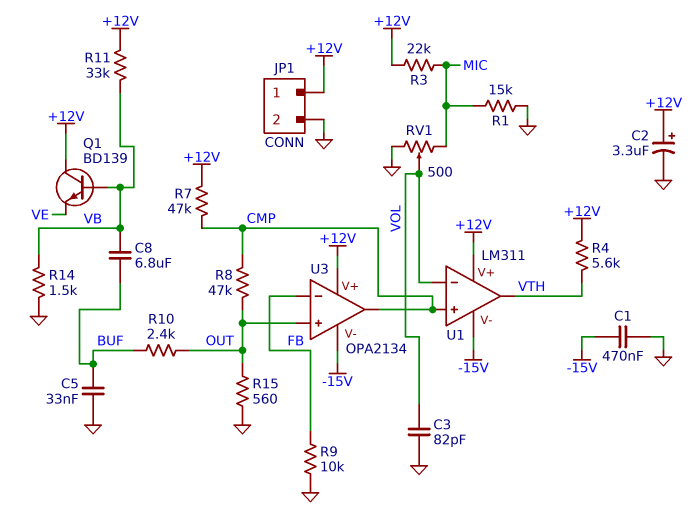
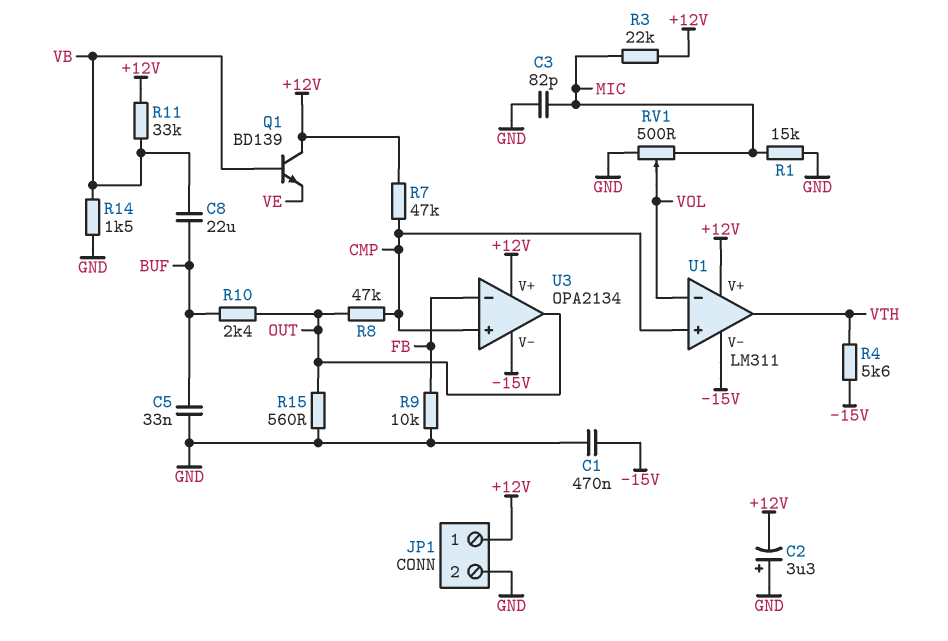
C2: 3.3uF (plus +12V, minus GND) -> 3.3uF (plus GND, minus +12V)
C3: 82pF (GND, VOL) -> 82pF (GND, MIC)
C8: 6.8uF (BUF, VB) -> 22uF (BUF, VB)
R4: 5.6k (+12V, VTH) -> 5.6k (-15V, VTH)
U3 pin in+: OUT -> CMP
U3 pin out: CMP -> OUT

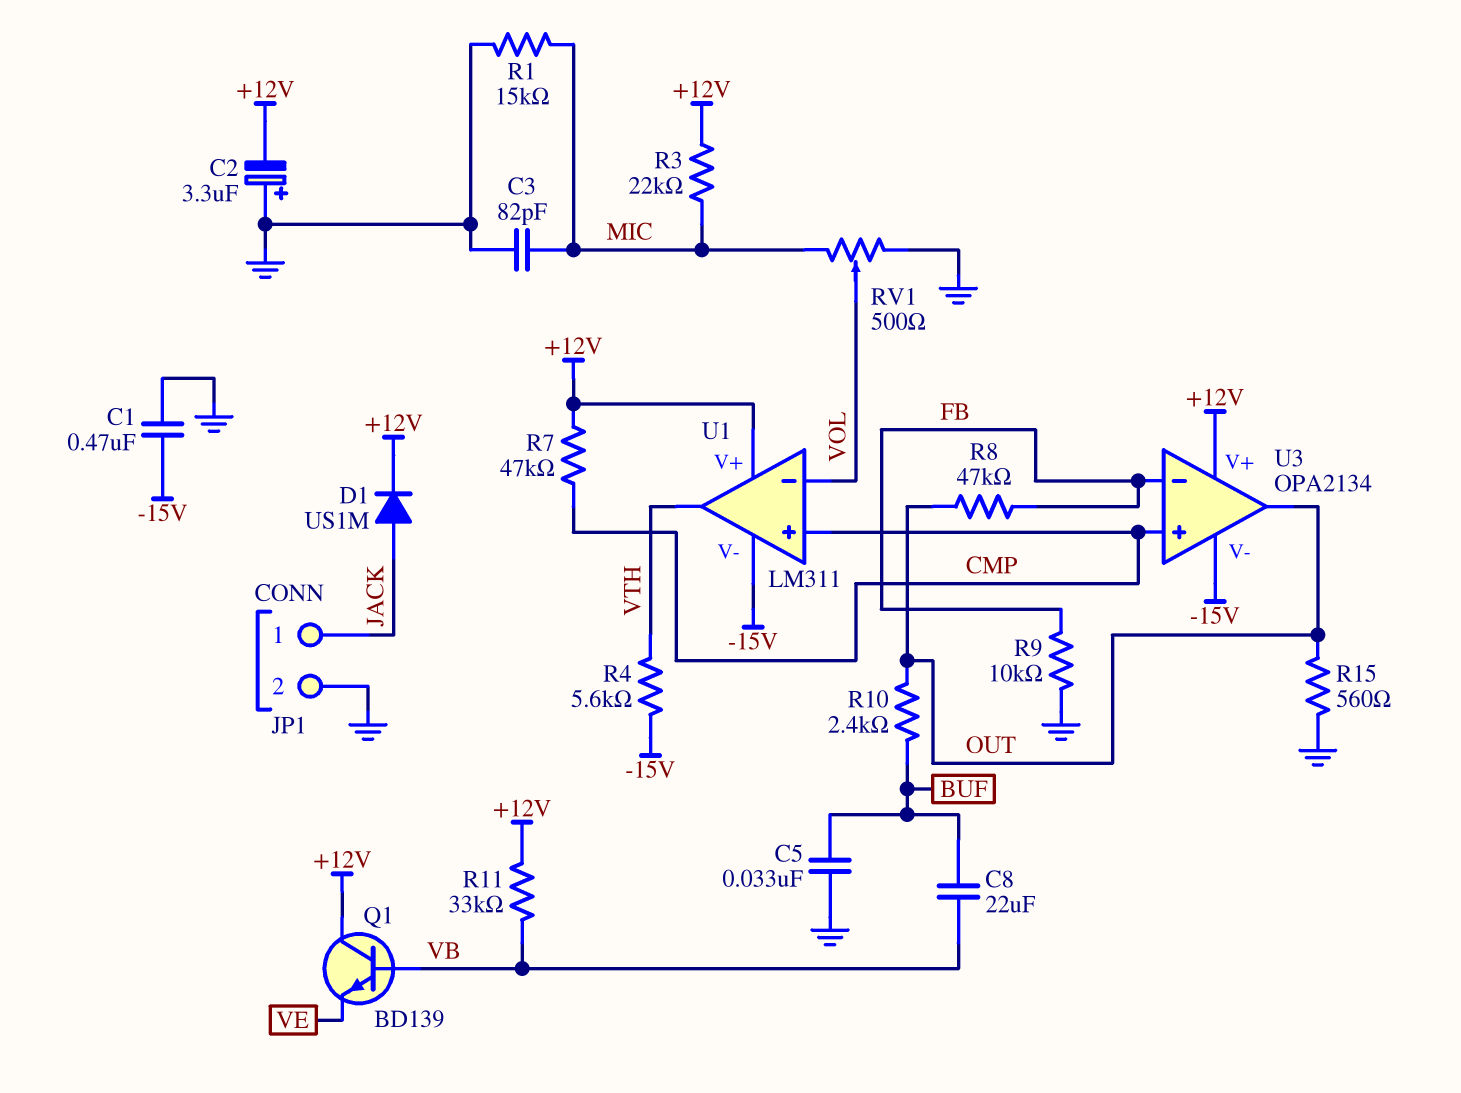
D1: none -> diode US1M (A JACK, K +12V)
JP1 pin 1: +12V -> JACK
R8: 47k (CMP, OUT) -> 47k (FB, OUT)
R14: 1.5k (GND, VB) -> none

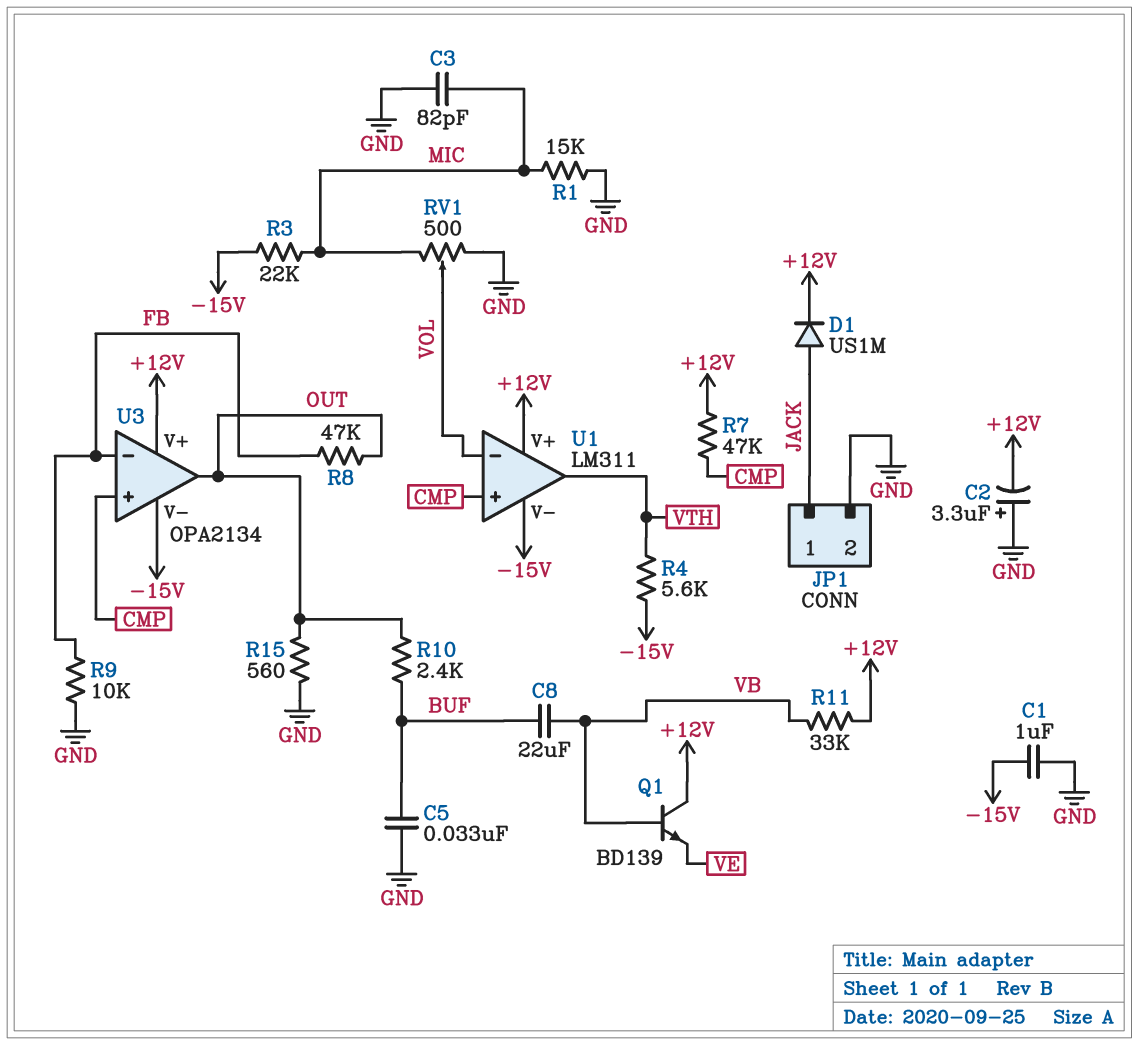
C1: 470nF (-15V, GND) -> 1uF (-15V, GND)
R3: 22k (+12V, MIC) -> 22k (-15V, MIC)

